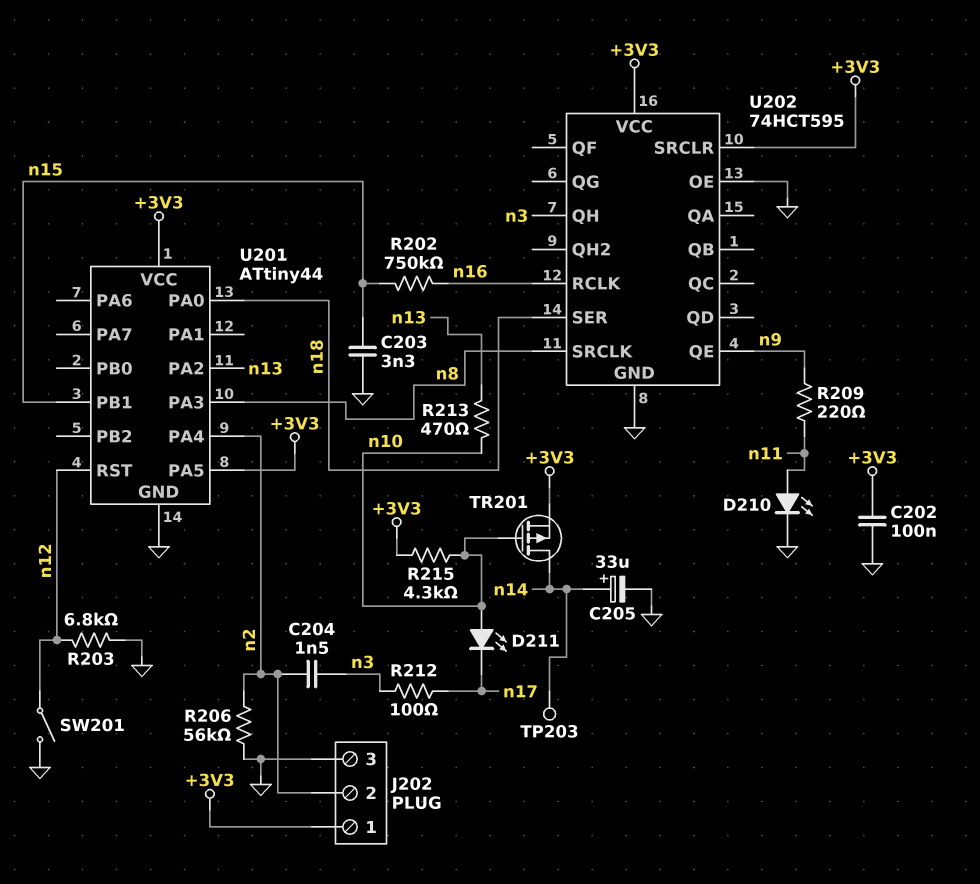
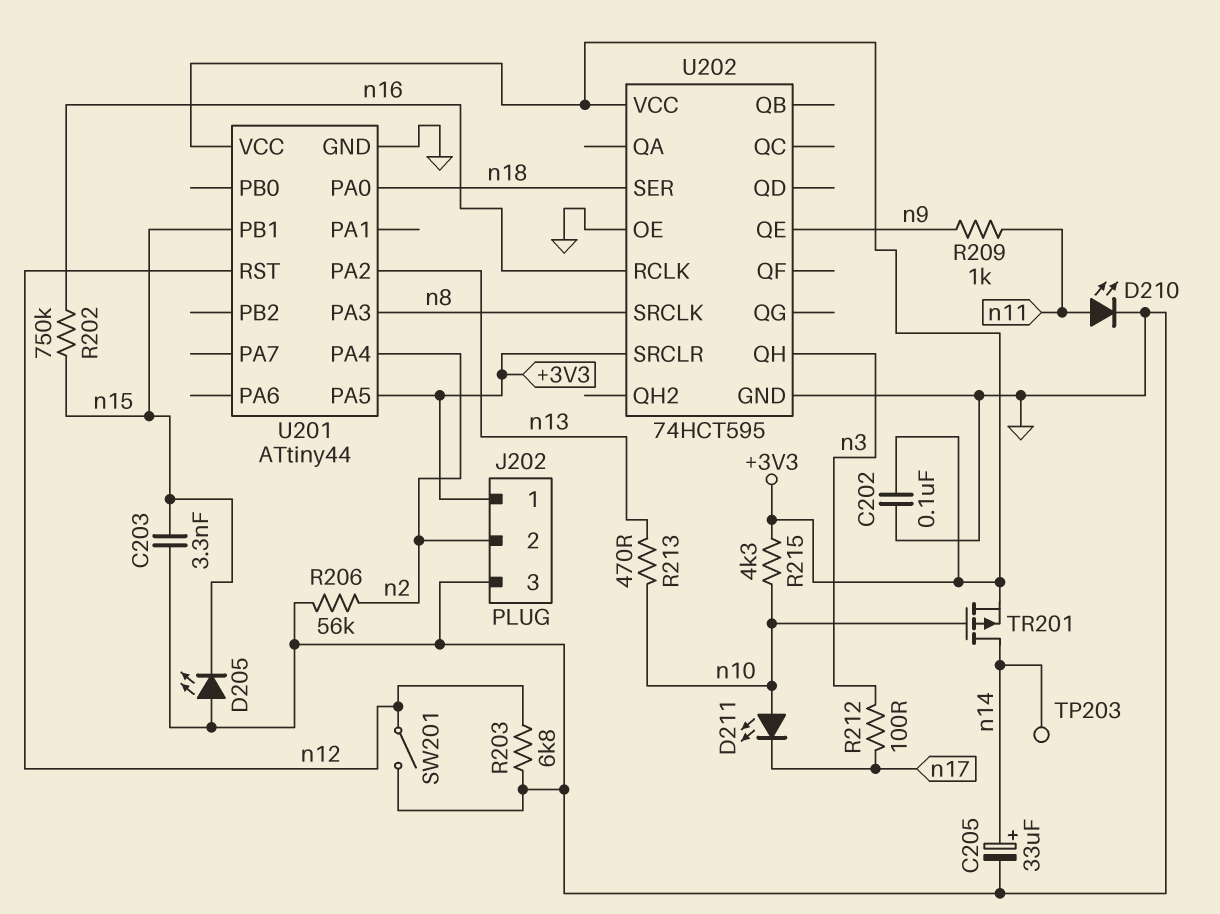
C204: 1.5nF (n2, n3) -> none
D205: none -> LED (A GND, K n15)
R209: 220 (n9, n11) -> 1k (n9, n11)

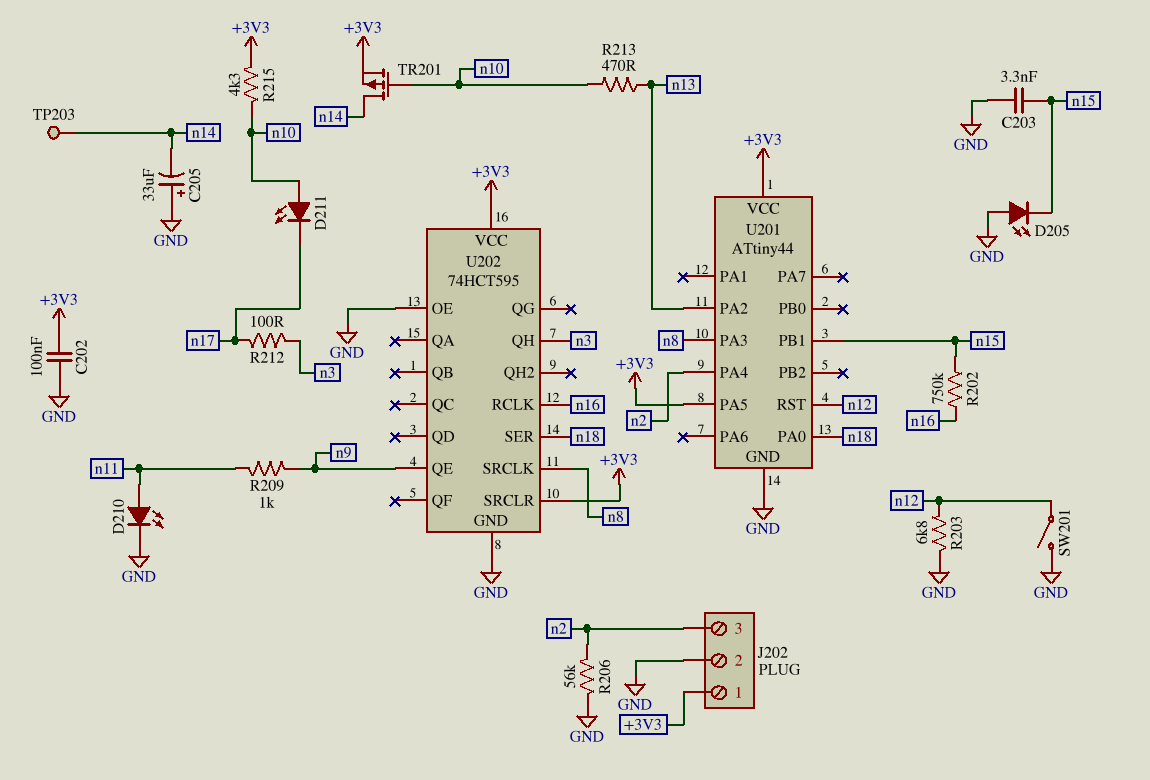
C205: 33uF (plus n14, minus GND) -> 33uF (plus GND, minus n14)
J202 pin 2: n2 -> GND
J202 pin 3: GND -> n2

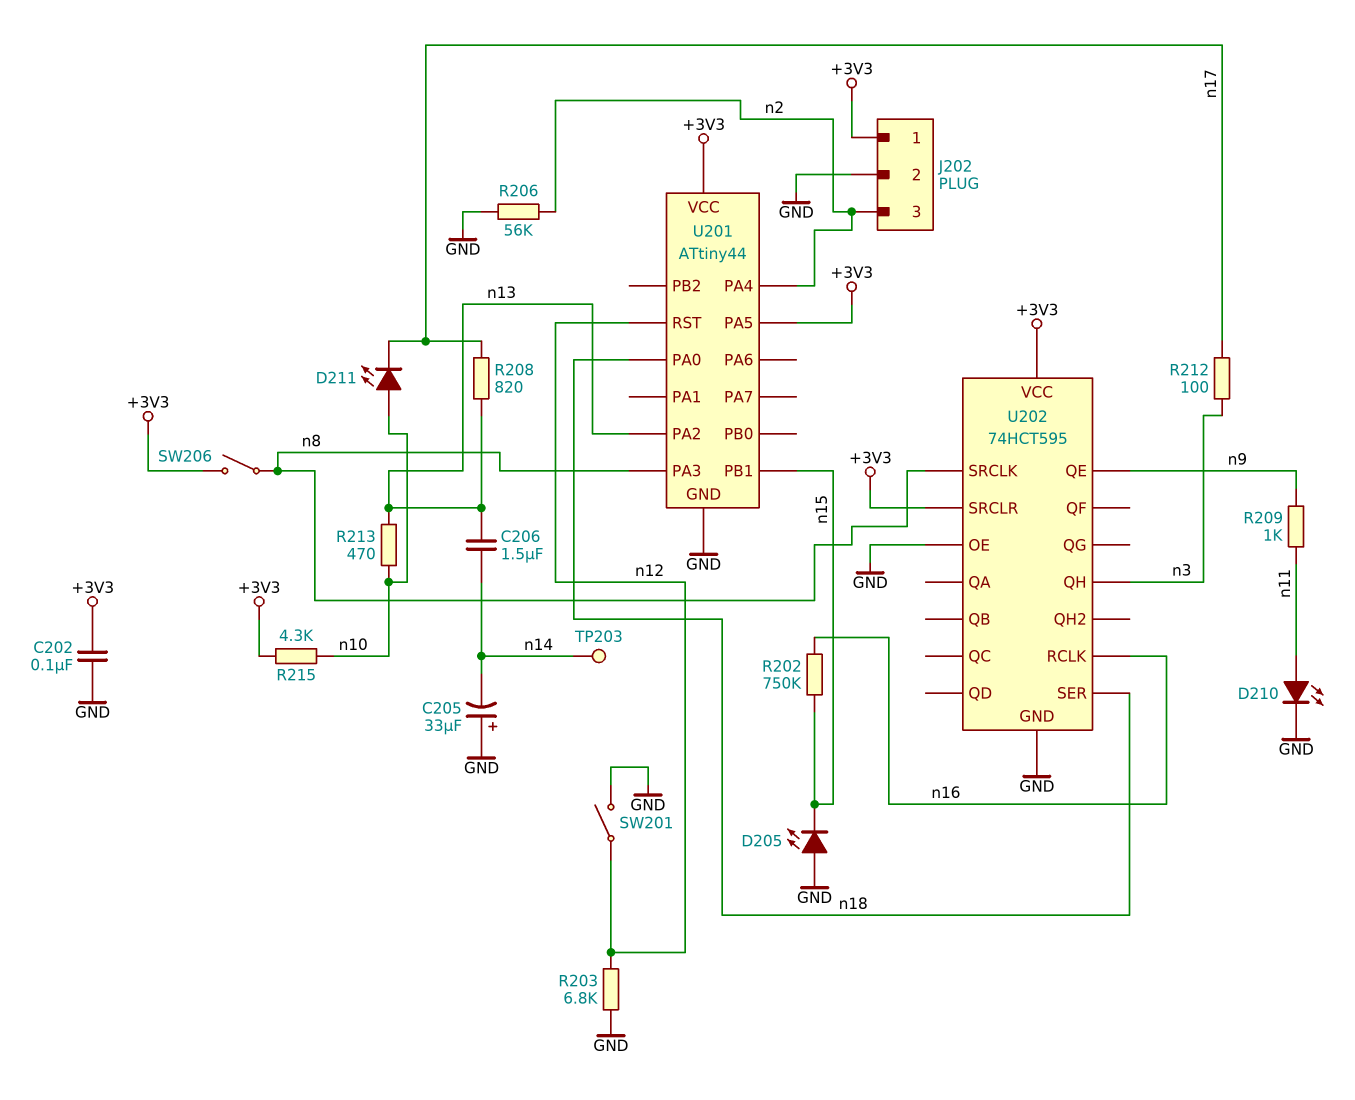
C203: 3.3nF (GND, n15) -> none
C206: none -> 1.5uF (n13, n14)
R208: none -> 820 (n13, n17)
SW206: none -> switch (+3V3, n8)
TR201: PMOS (G n10, D n14, S +3V3) -> none

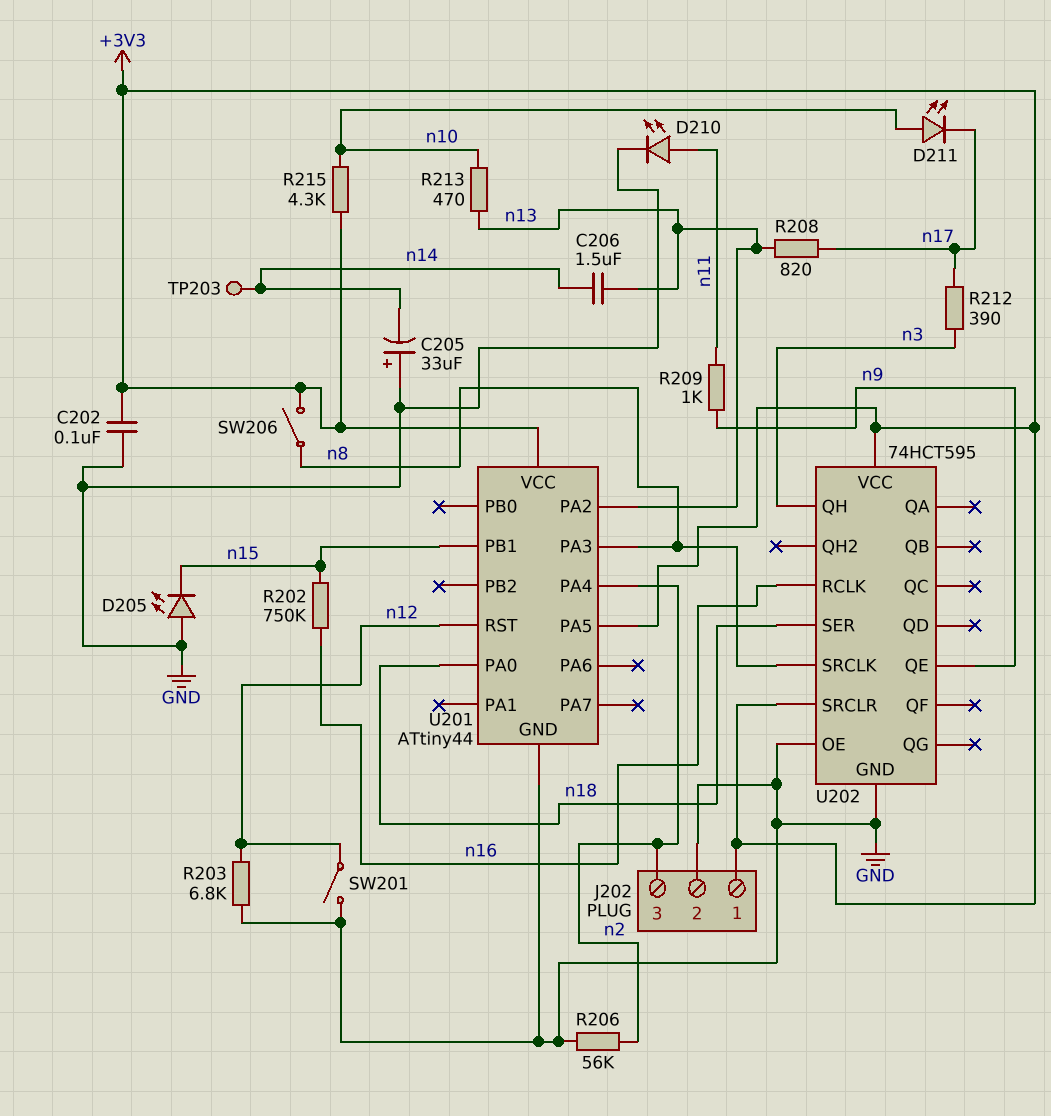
R212: 100 (n3, n17) -> 390 (n3, n17)

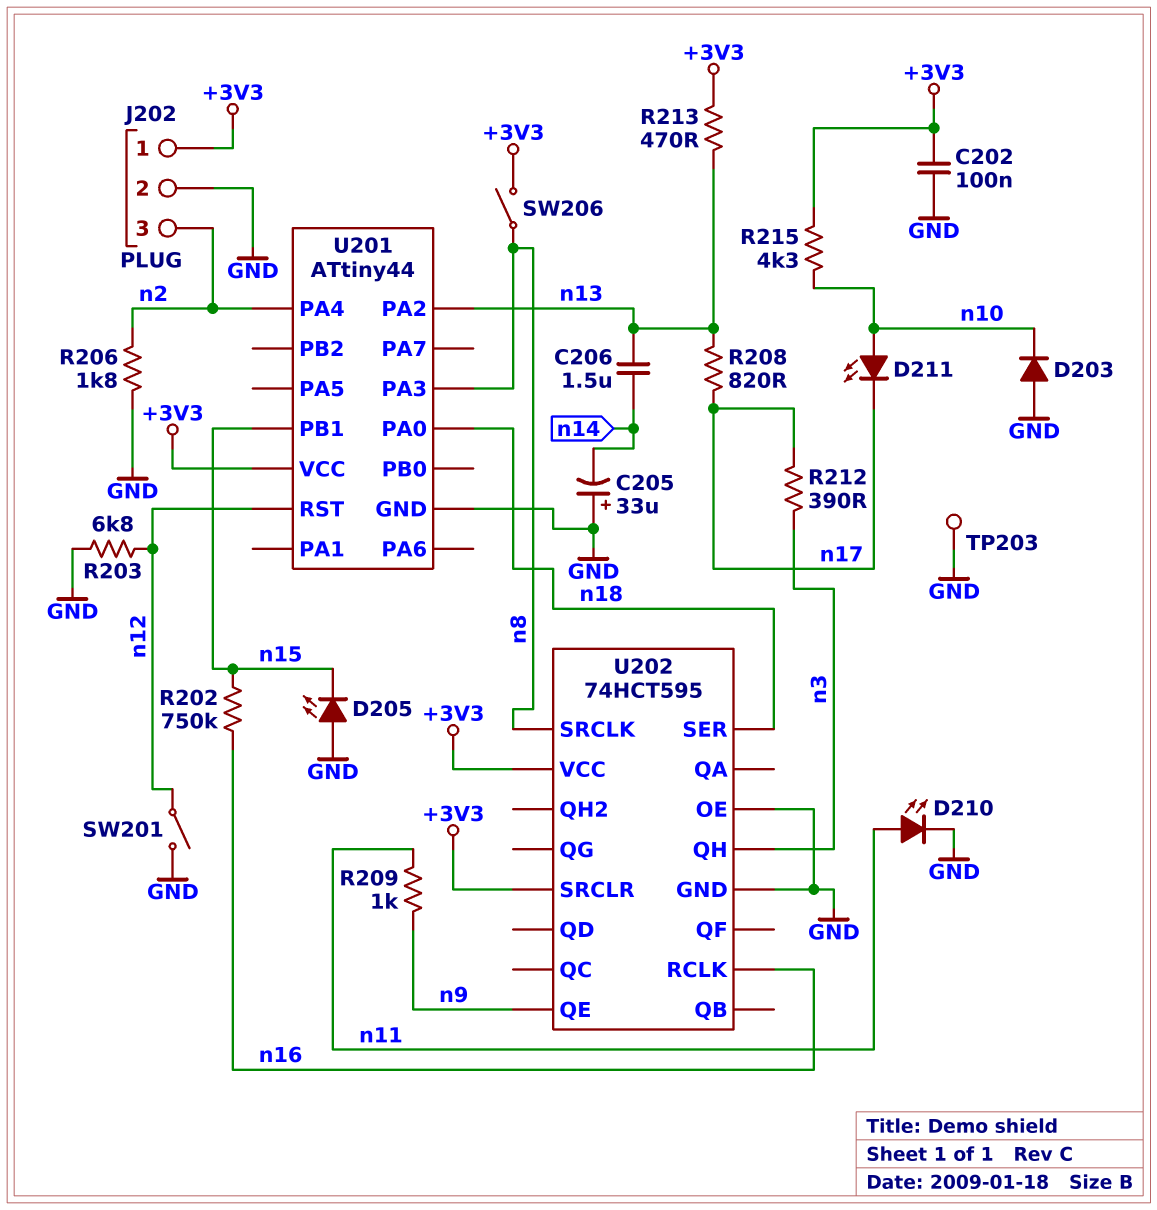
D203: none -> diode (A GND, K n10)
R206: 56k (GND, n2) -> 1.8k (GND, n2)
R213: 470 (n10, n13) -> 470 (+3V3, n13)
TP203: test point (n14) -> test point (GND)
U201 pin PA5: +3V3 -> none

